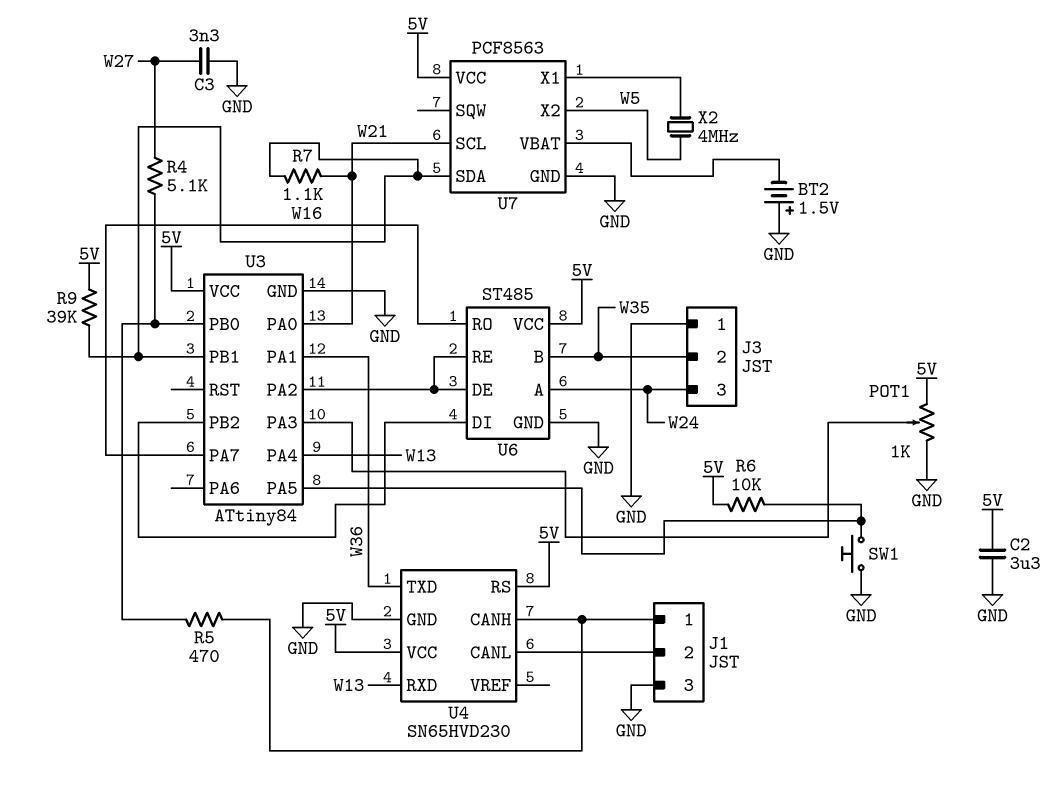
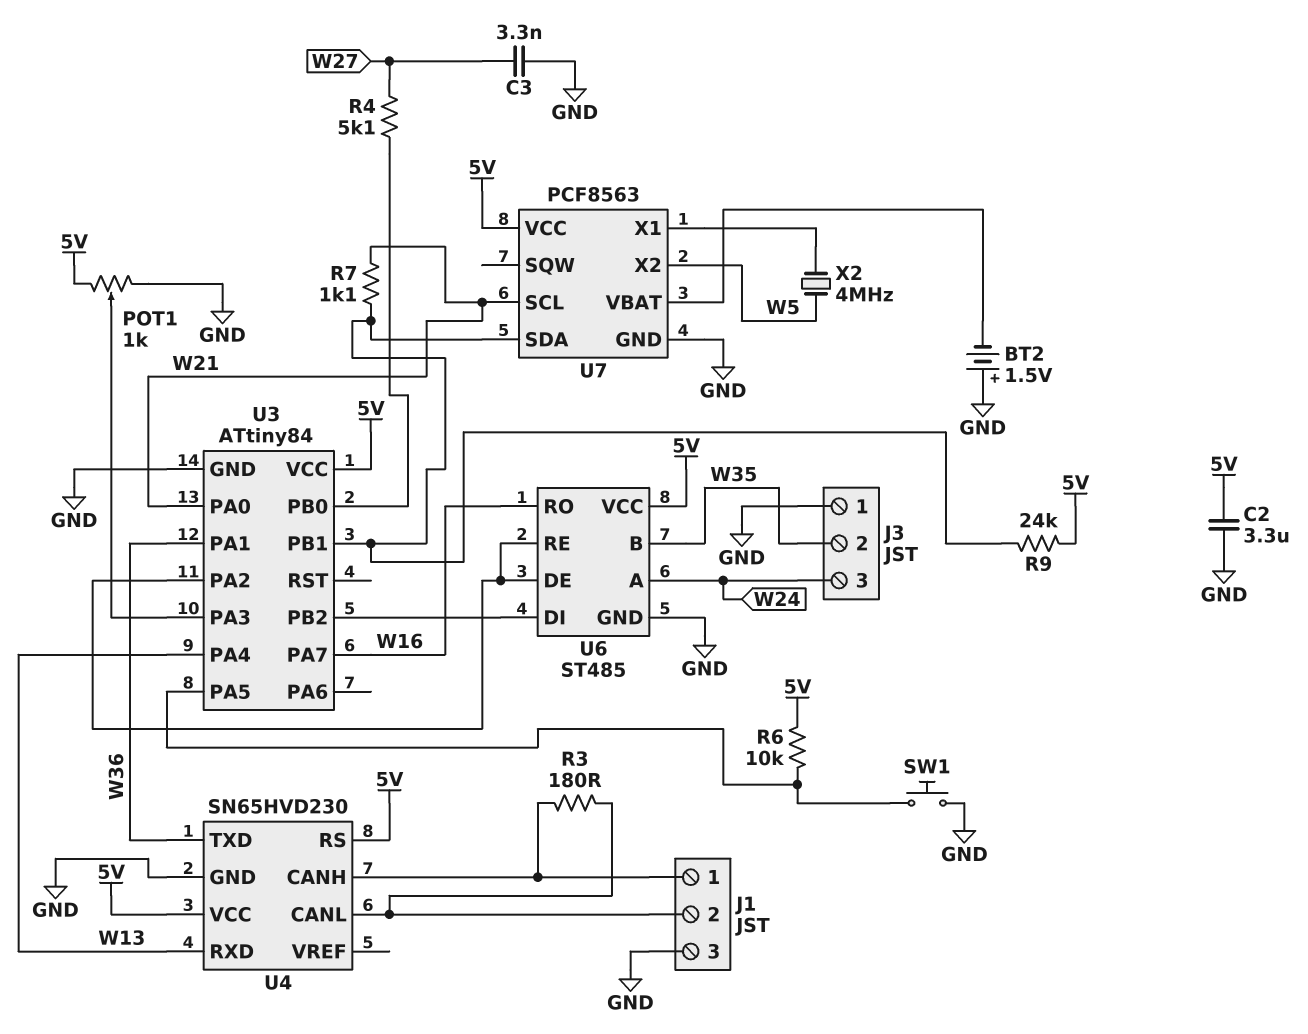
R3: none -> 180 (J1/1, J1/2)
R5: 470 (J1/1, U3/PB0) -> none
R9: 39k (5V, U3/PB1) -> 24k (5V, U3/PB1)

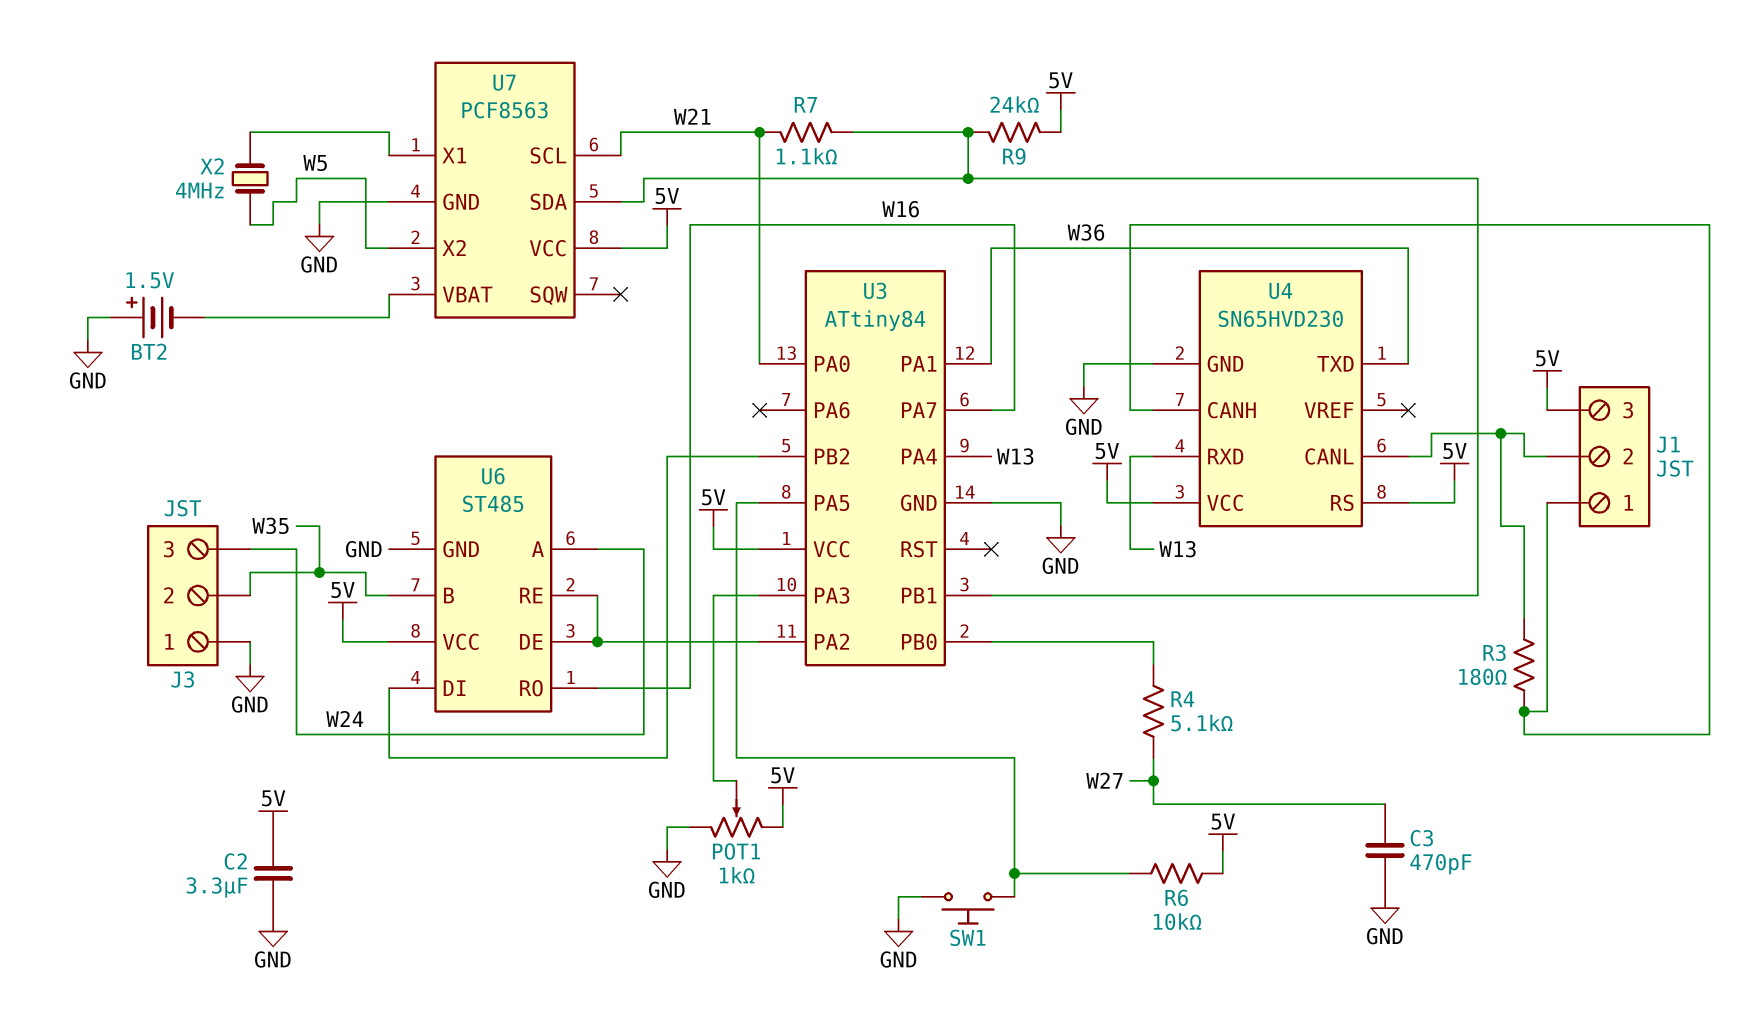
C3: 3.3nF (GND, W27) -> 470pF (GND, W27)
J1 pin 3: GND -> 5V

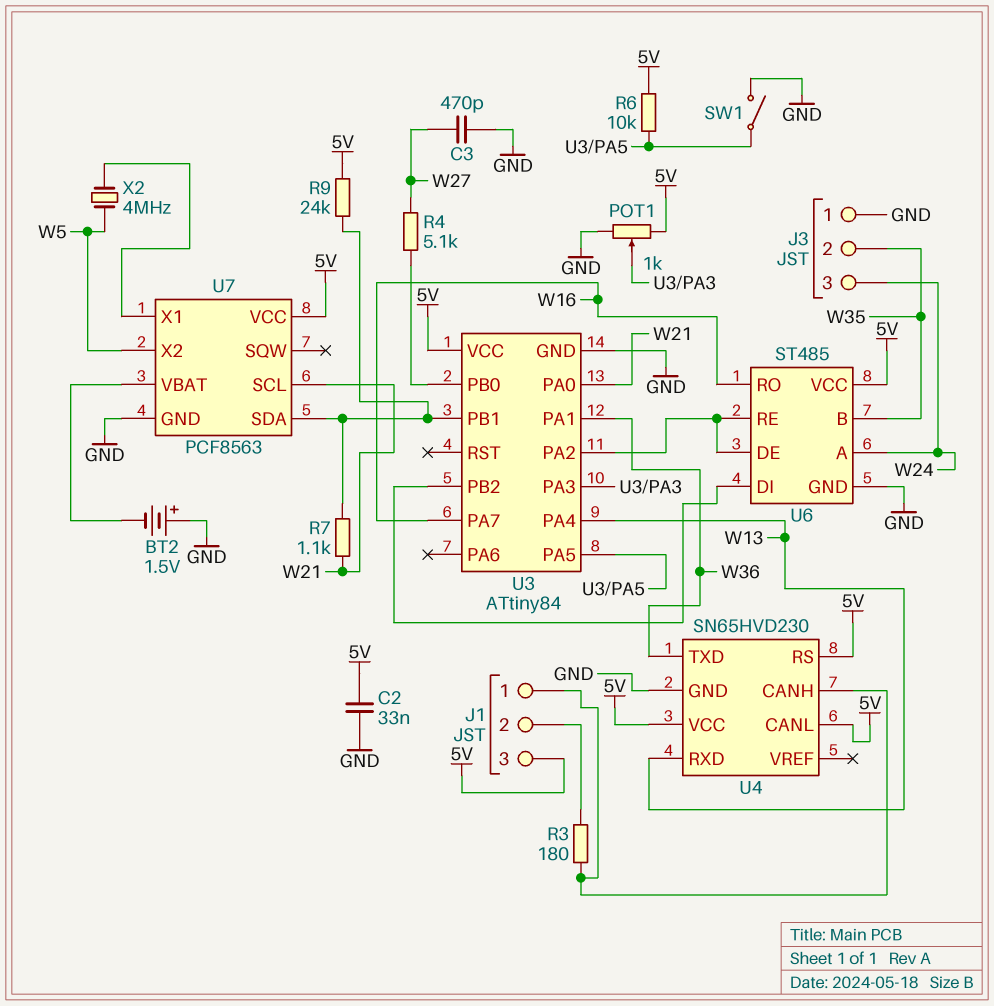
C2: 3.3uF (5V, GND) -> 33nF (5V, GND)
SW1: button (GND, U3/PA5) -> switch (GND, U3/PA5)
U4 pin CANL: J1/2 -> 5V

